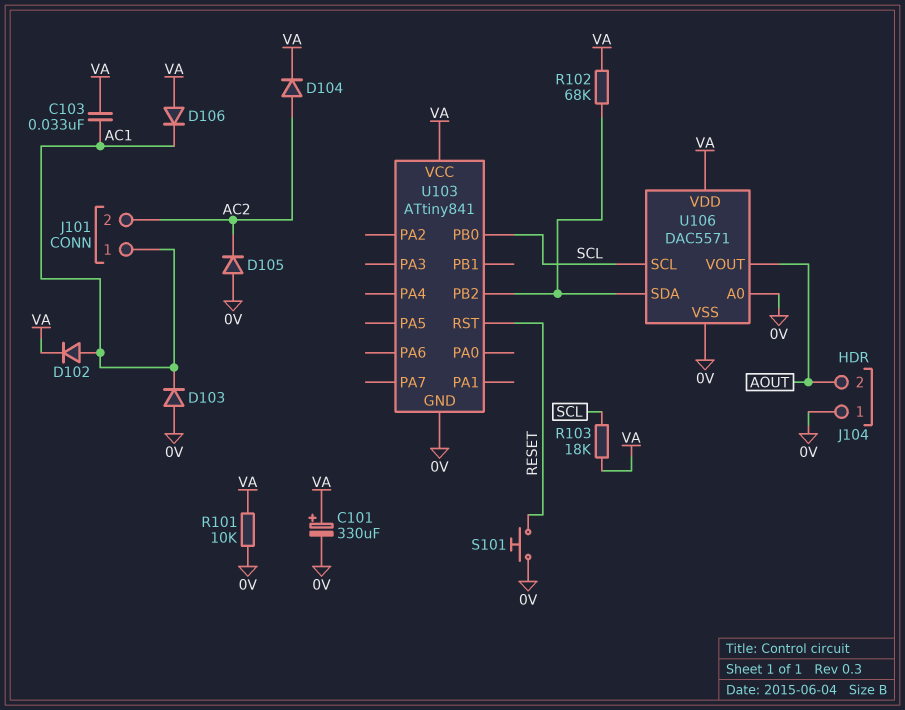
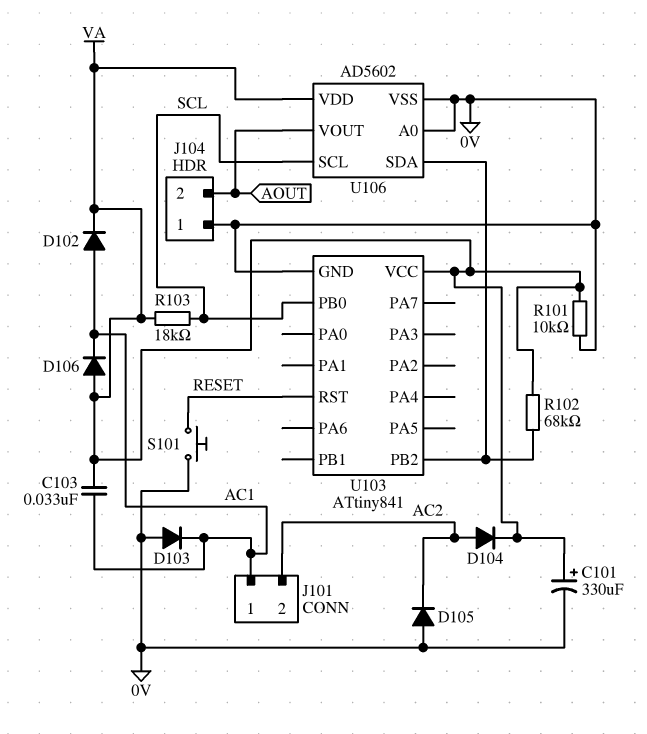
U106: DAC5571 -> AD5602

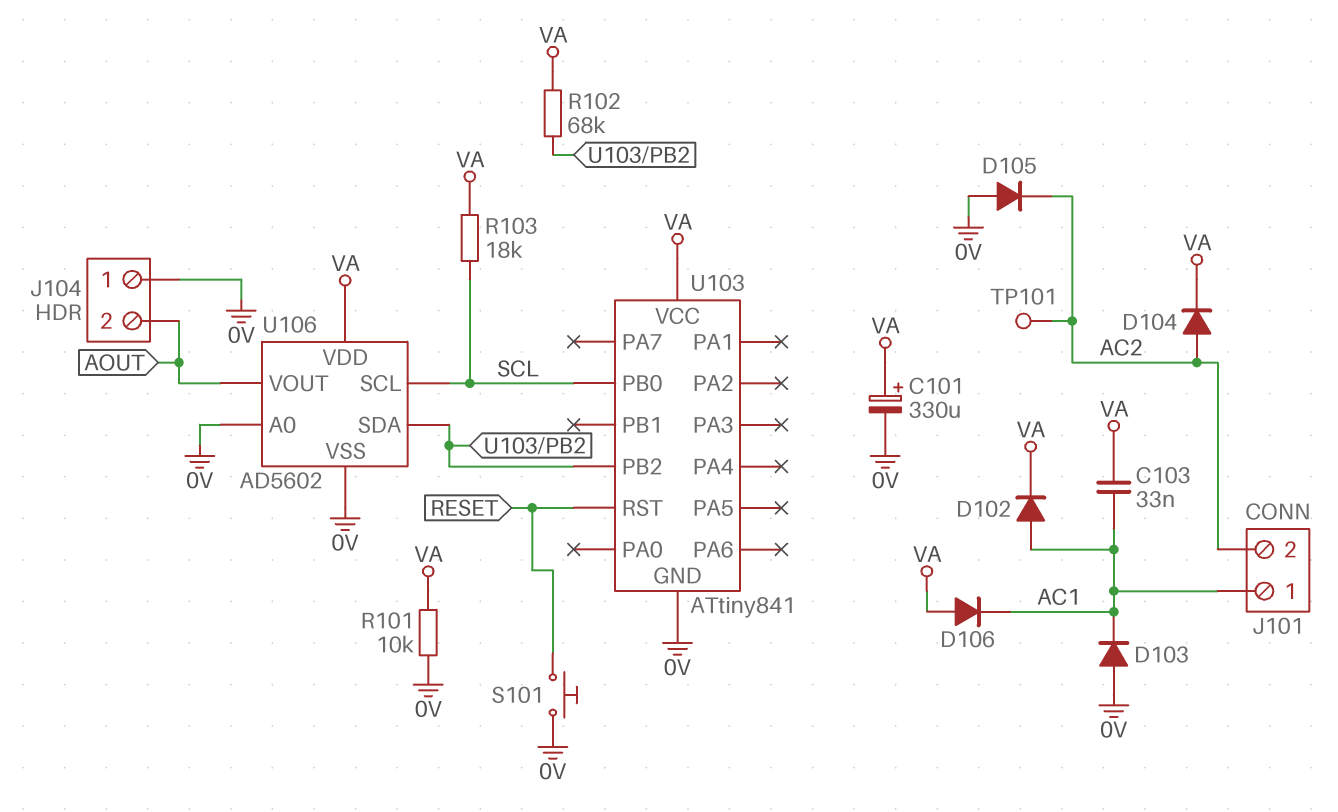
TP101: none -> test point (AC2)

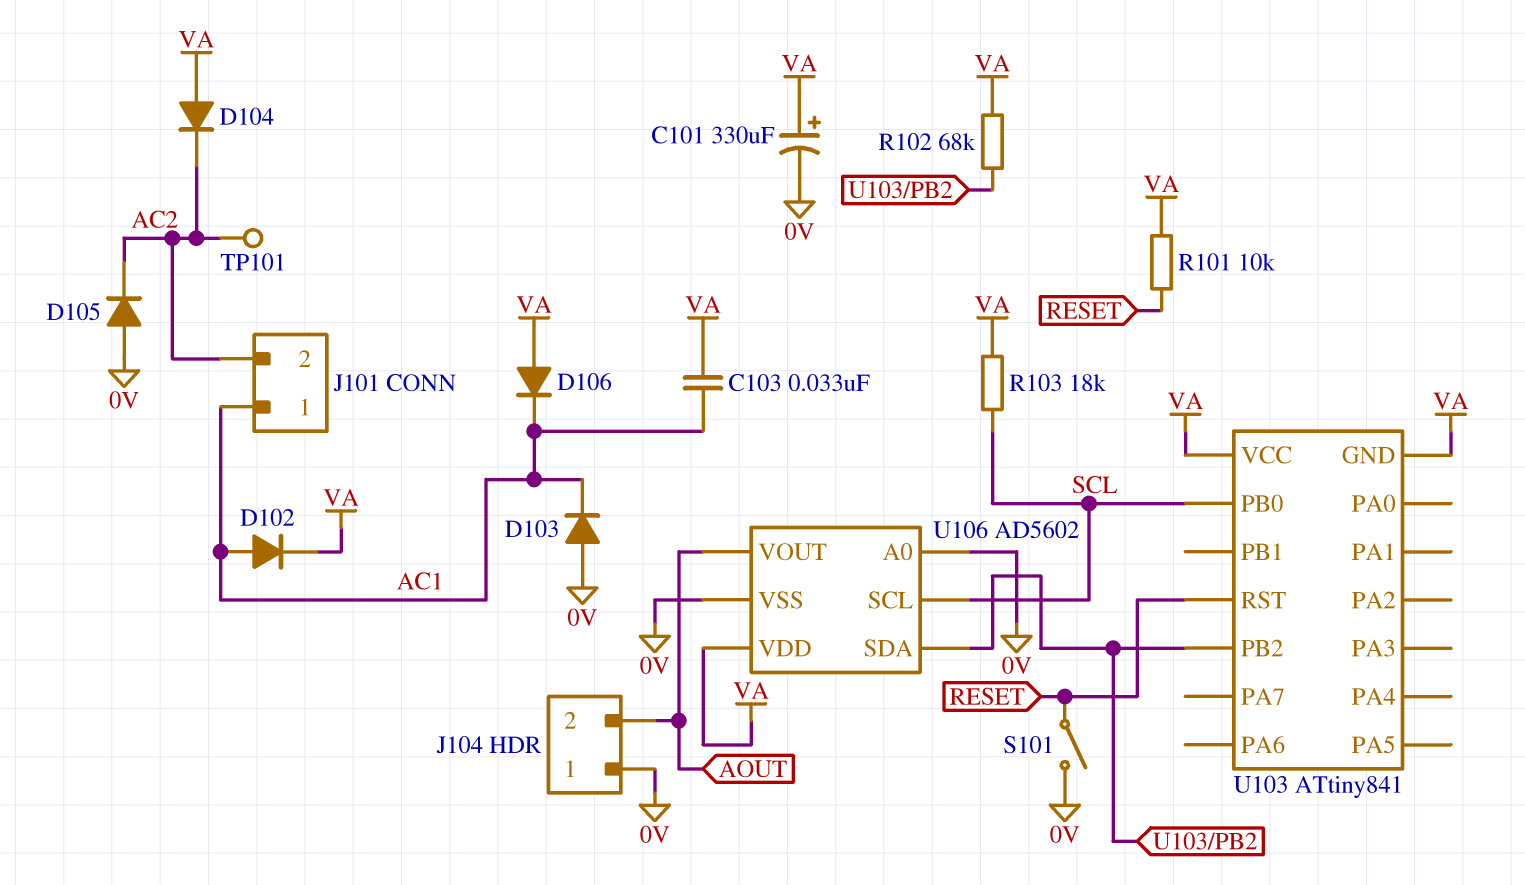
D104: diode (A AC2, K VA) -> diode (A VA, K AC2)
R101: 10k (0V, VA) -> 10k (RESET, VA)
S101: button (0V, RESET) -> switch (0V, RESET)
U103 pin GND: 0V -> VA

